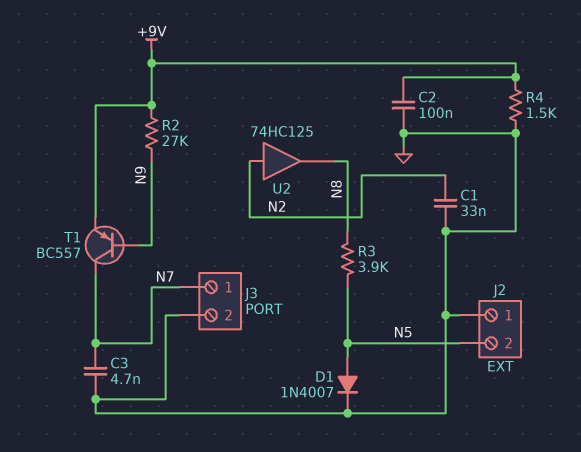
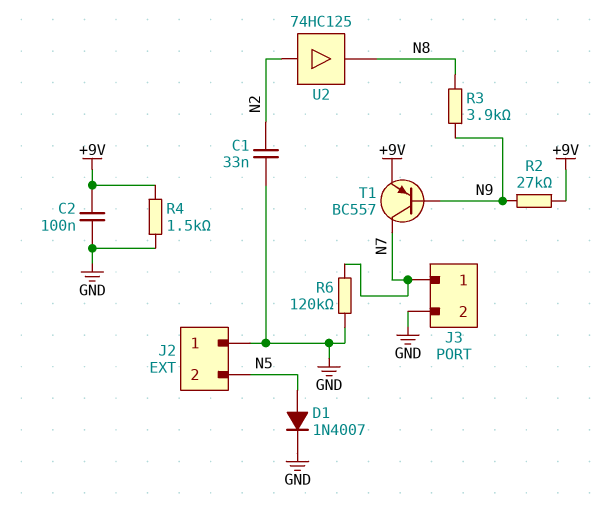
C3: 4.7nF (GND, N7) -> none
R3: 3.9k (N5, N8) -> 3.9k (N8, N9)
R6: none -> 120k (GND, N7)

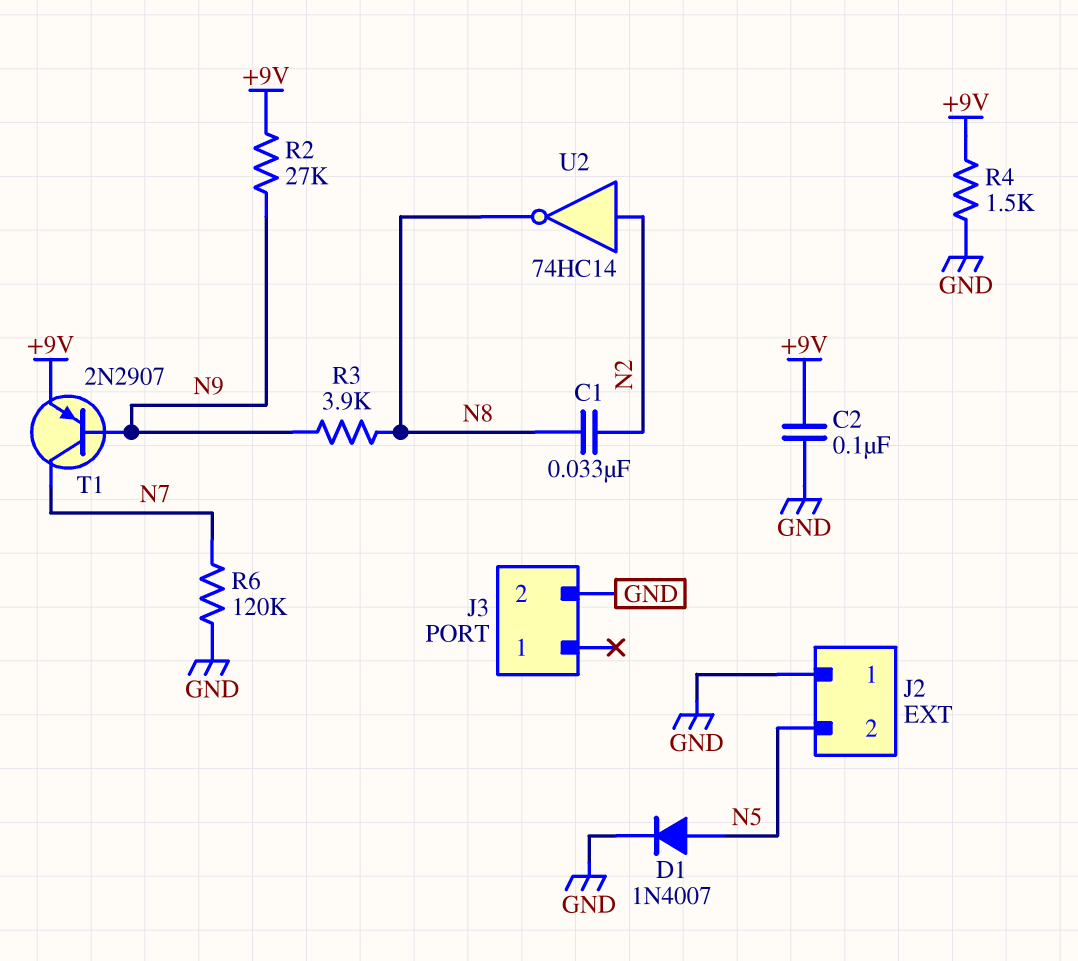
C1: 33nF (GND, N2) -> 33nF (N2, N8)
J3 pin 1: N7 -> none
T1: PNP BC557 (B N9, C N7, E +9V) -> PNP 2N2907 (B N9, C N7, E +9V)
U2: buffer 74HC125 (in N2, out N8) -> NOT 74HC14 (in N2, out N8)

